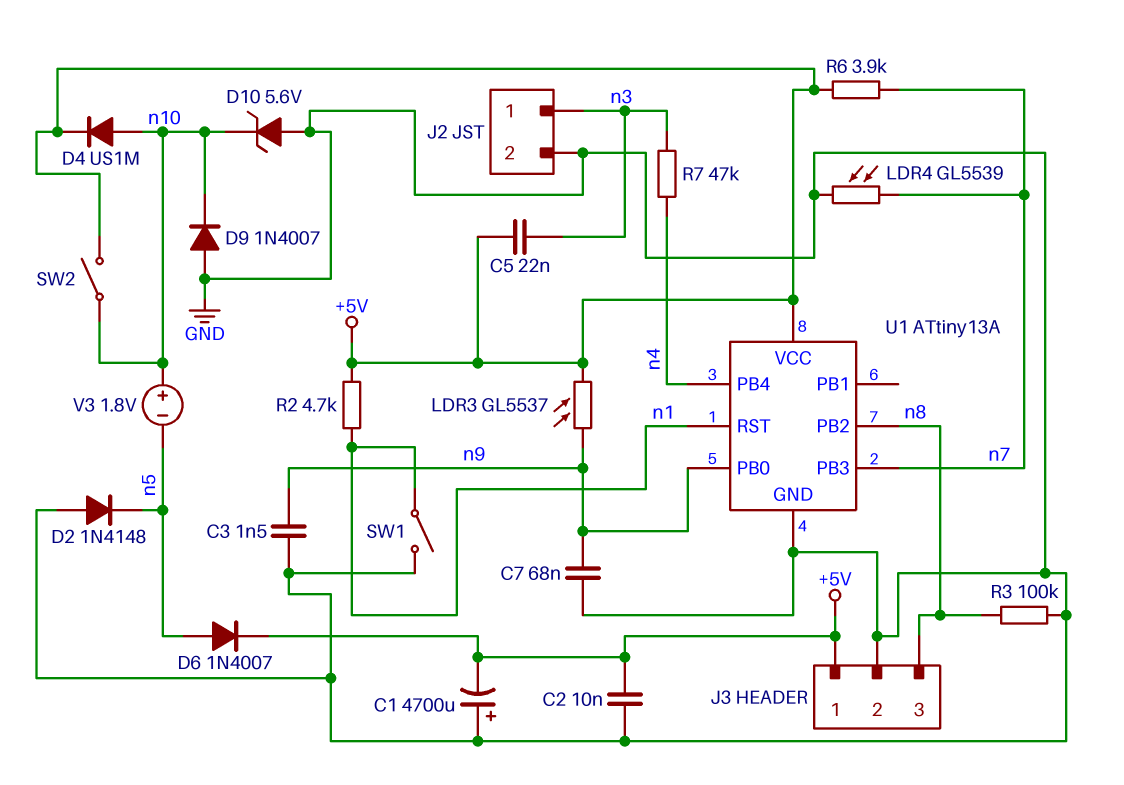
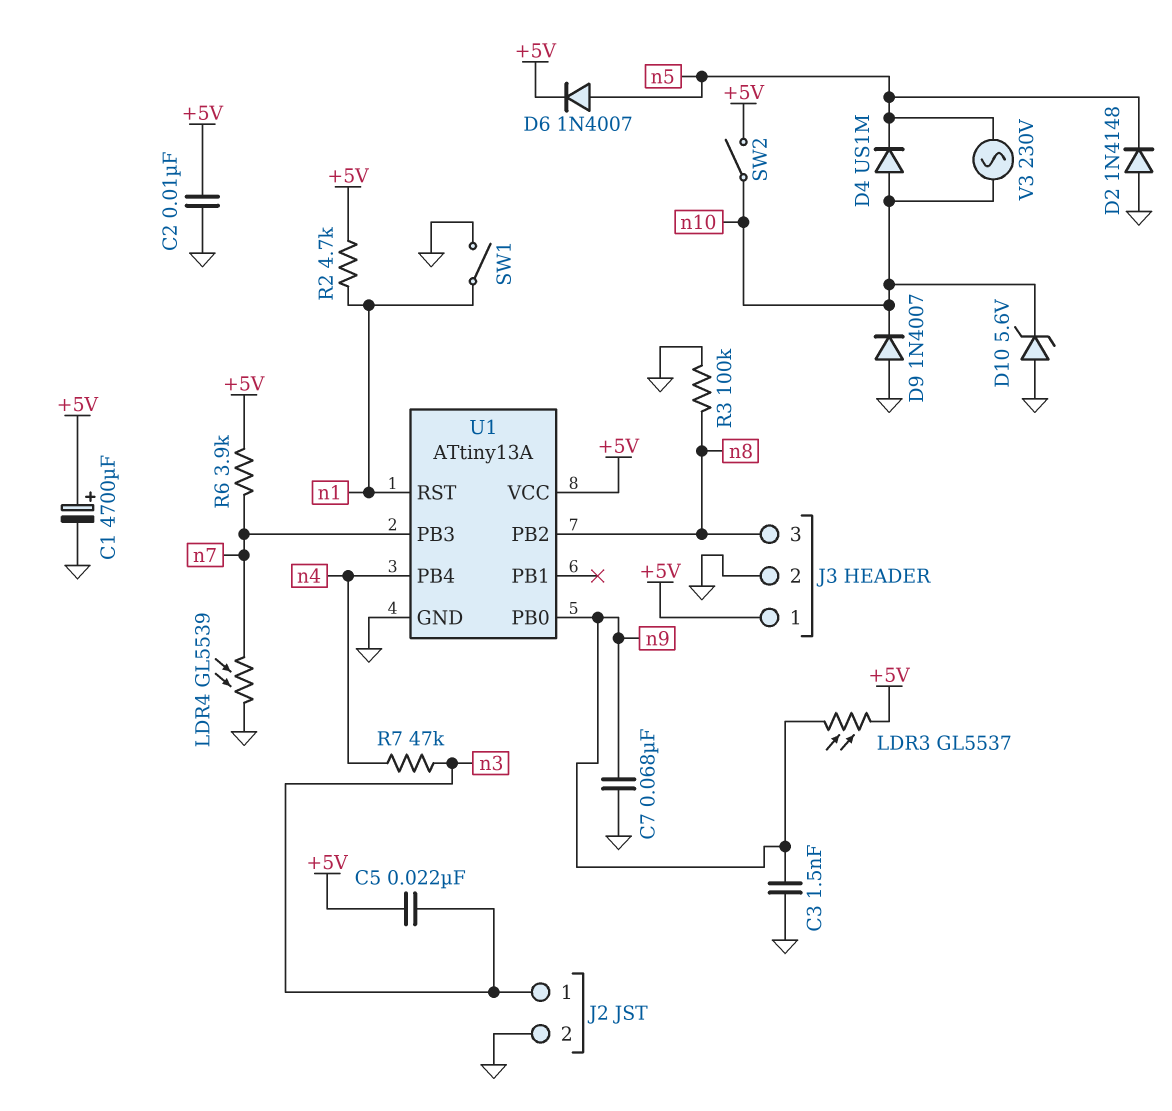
C1: 4700uF (plus GND, minus +5V) -> 4700uF (plus +5V, minus GND)
D4: diode US1M (A n10, K +5V) -> diode US1M (A n10, K n5)
V3: 1.8V (plus n10, minus n5) -> AC 230V (n5, n10)

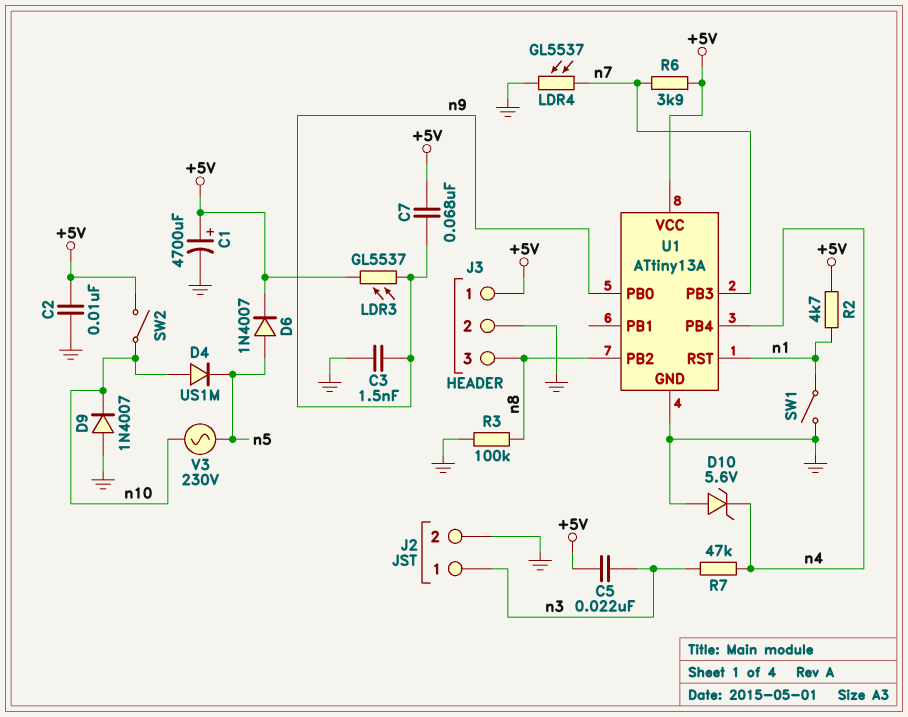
C7: 68nF (GND, n9) -> 68nF (+5V, n9)
D2: diode 1N4148 (A GND, K n5) -> none
D10: zener 5.6V (A GND, K n10) -> zener 5.6V (A GND, K n4)
LDR4: GL5539 (GND, n7) -> GL5537 (GND, n7)

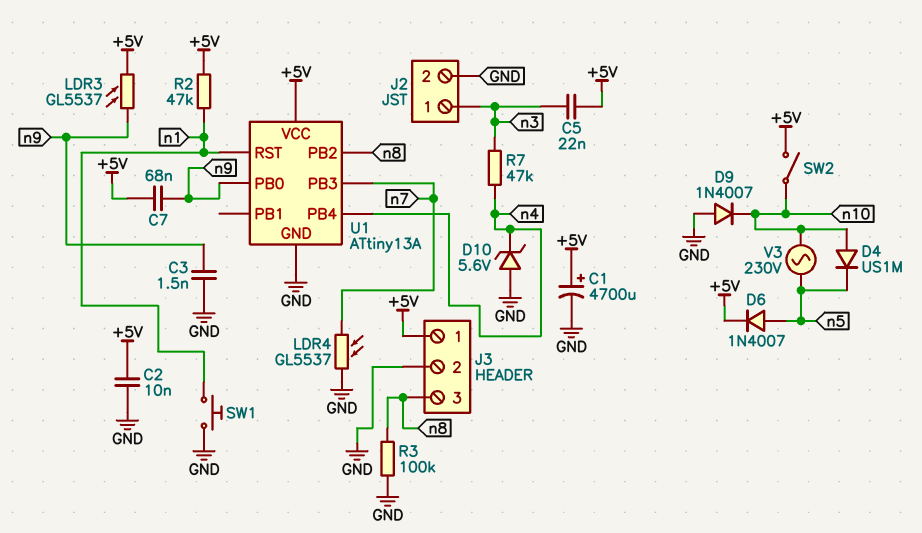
R2: 4.7k (+5V, n1) -> 47k (+5V, n1)
R6: 3.9k (+5V, n7) -> none
SW1: switch (GND, n1) -> button (GND, n1)

